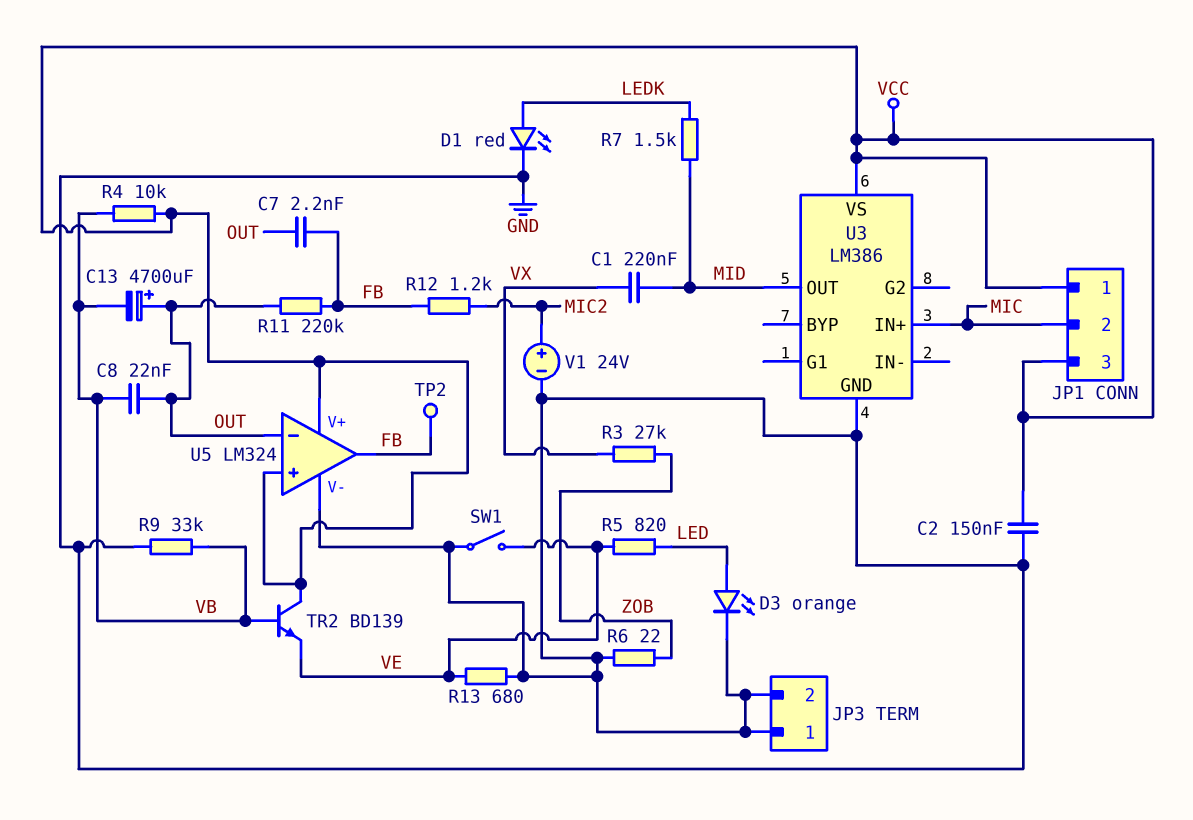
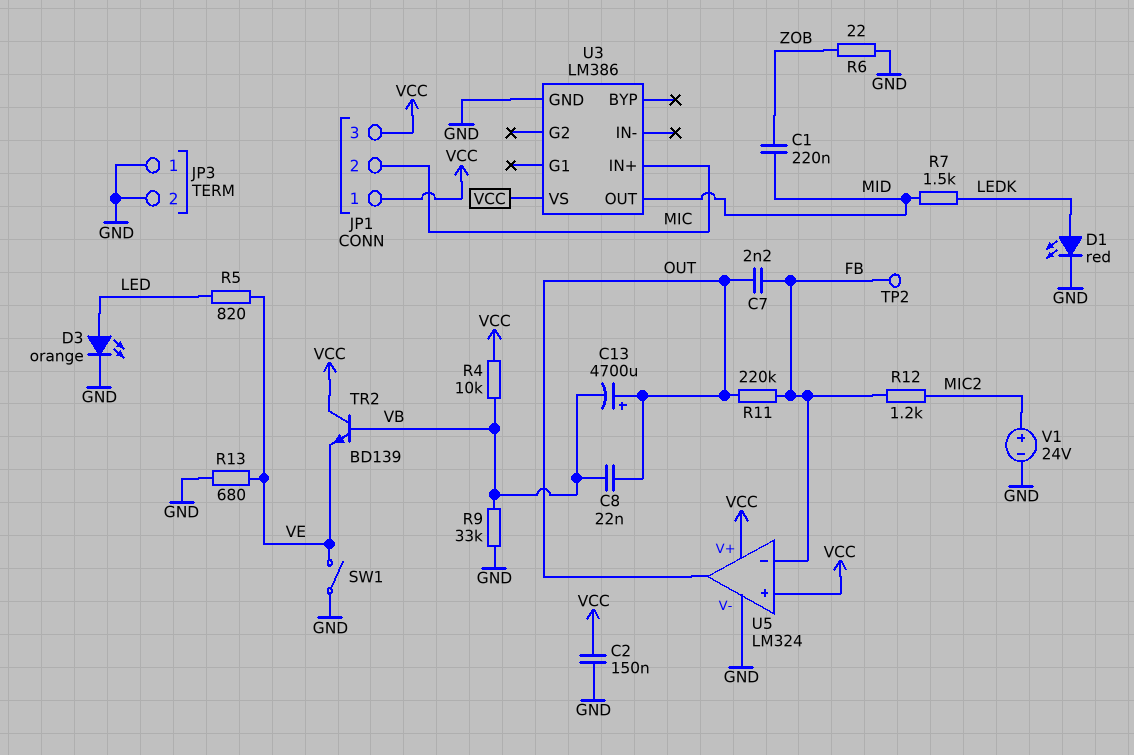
C1: 220nF (MID, VX) -> 220nF (MID, ZOB)
R3: 27k (VX, ZOB) -> none
U5 pin in-: OUT -> FB
U5 pin out: FB -> OUT

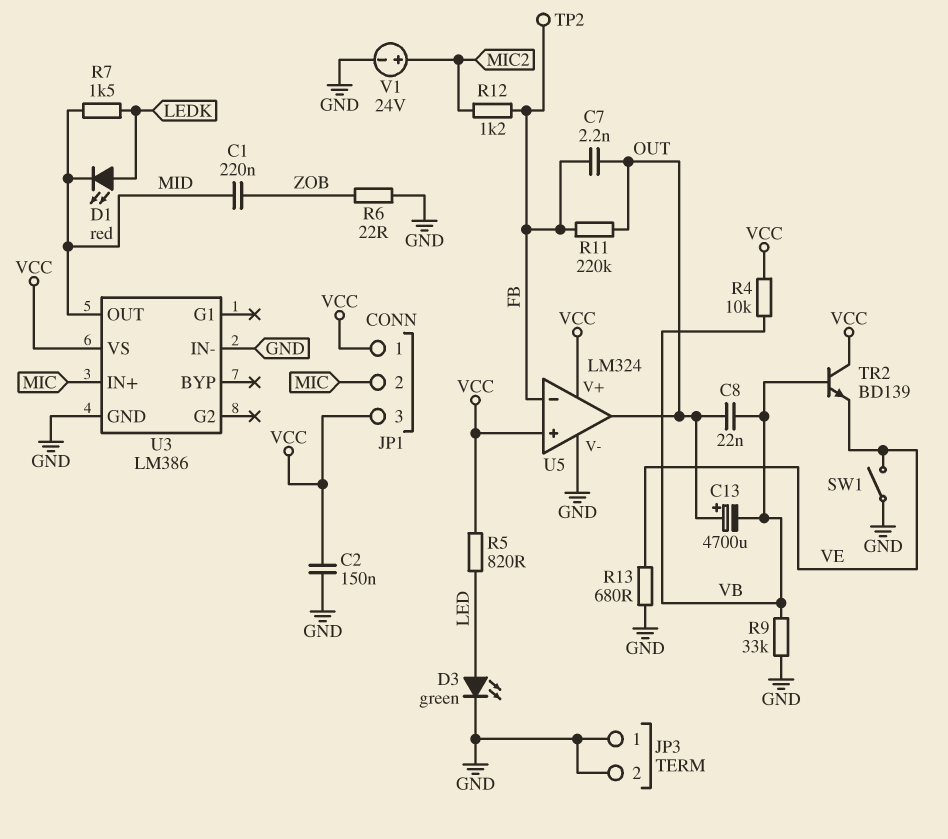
D1: LED red (A LEDK, K GND) -> LED red (A LEDK, K MID)
D3: LED orange (A LED, K GND) -> LED green (A LED, K GND)
R5: 820 (LED, VE) -> 820 (LED, VCC)
U3 pin IN-: none -> GND

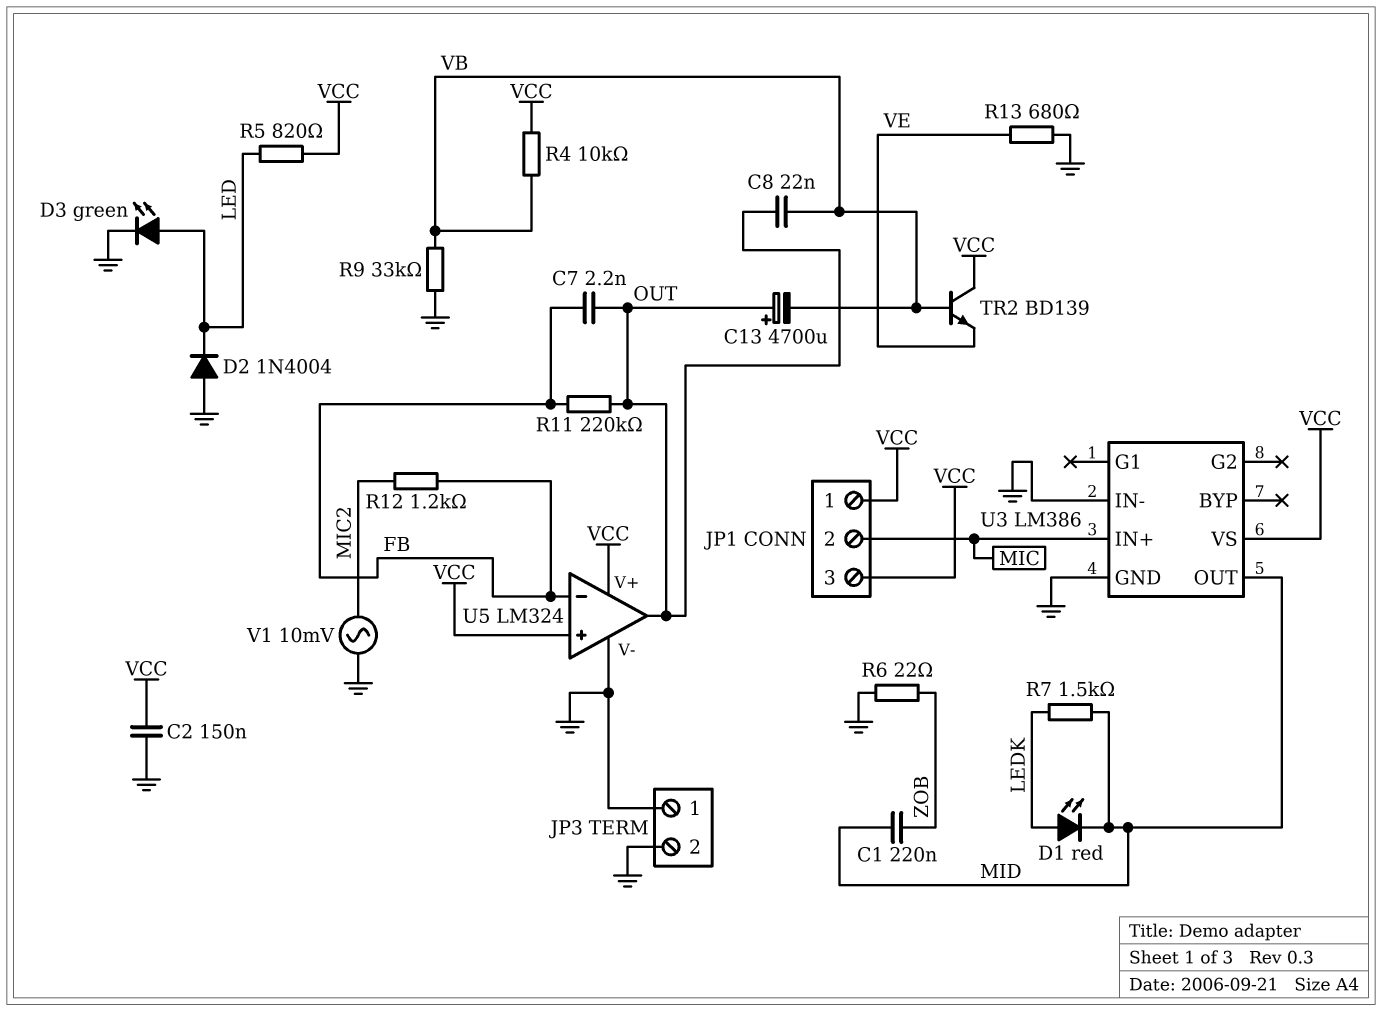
D2: none -> diode 1N4004 (A GND, K LED)
SW1: switch (GND, VE) -> none
TP2: test point (FB) -> none
V1: 24V (plus MIC2, minus GND) -> AC 10mV (GND, MIC2)

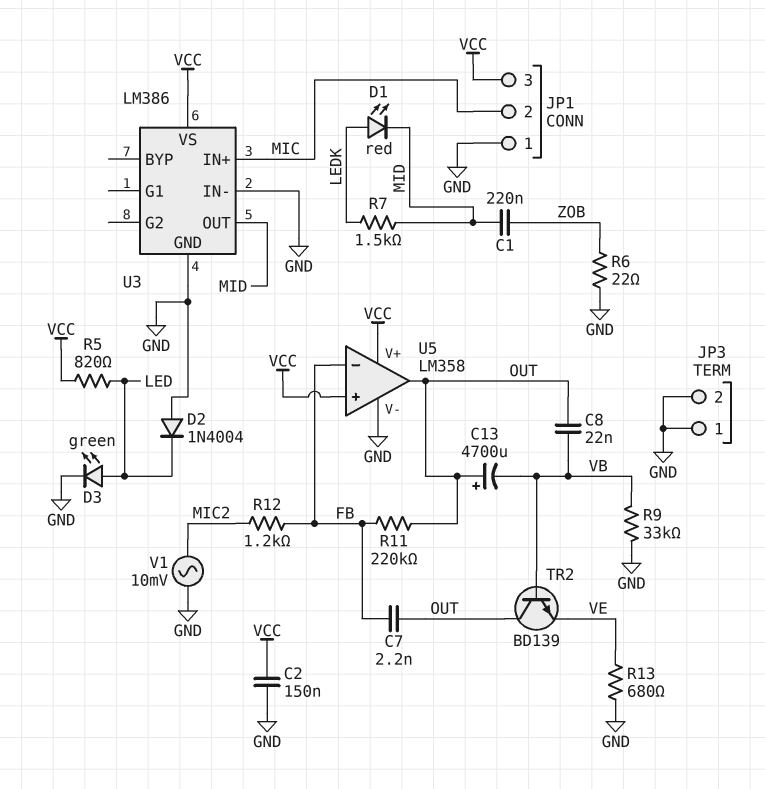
JP1 pin 1: VCC -> GND
R4: 10k (VB, VCC) -> none
TR2: NPN BD139 (B VB, C VCC, E VE) -> NPN BD139 (B VB, C OUT, E VE)
U5: LM324 -> LM358

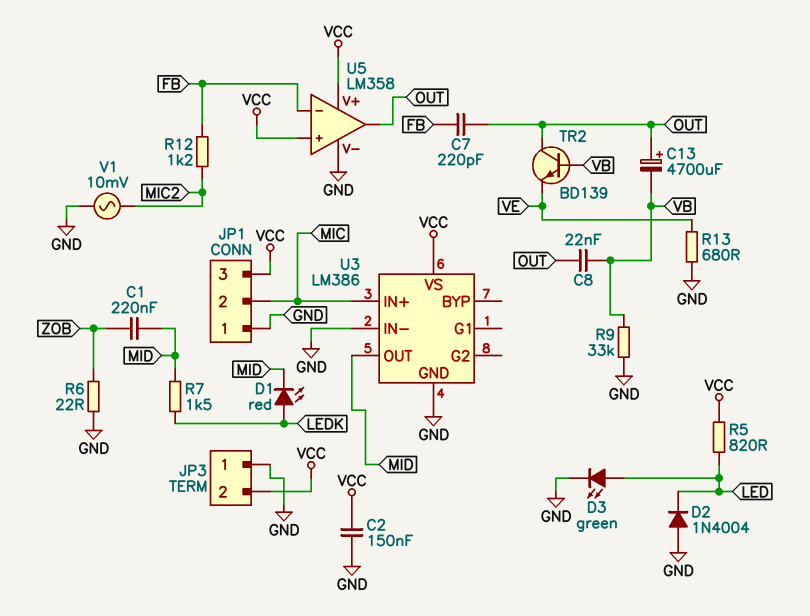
C7: 2.2nF (FB, OUT) -> 220pF (FB, OUT)
JP3 pin 2: GND -> VCC
R11: 220k (FB, OUT) -> none

